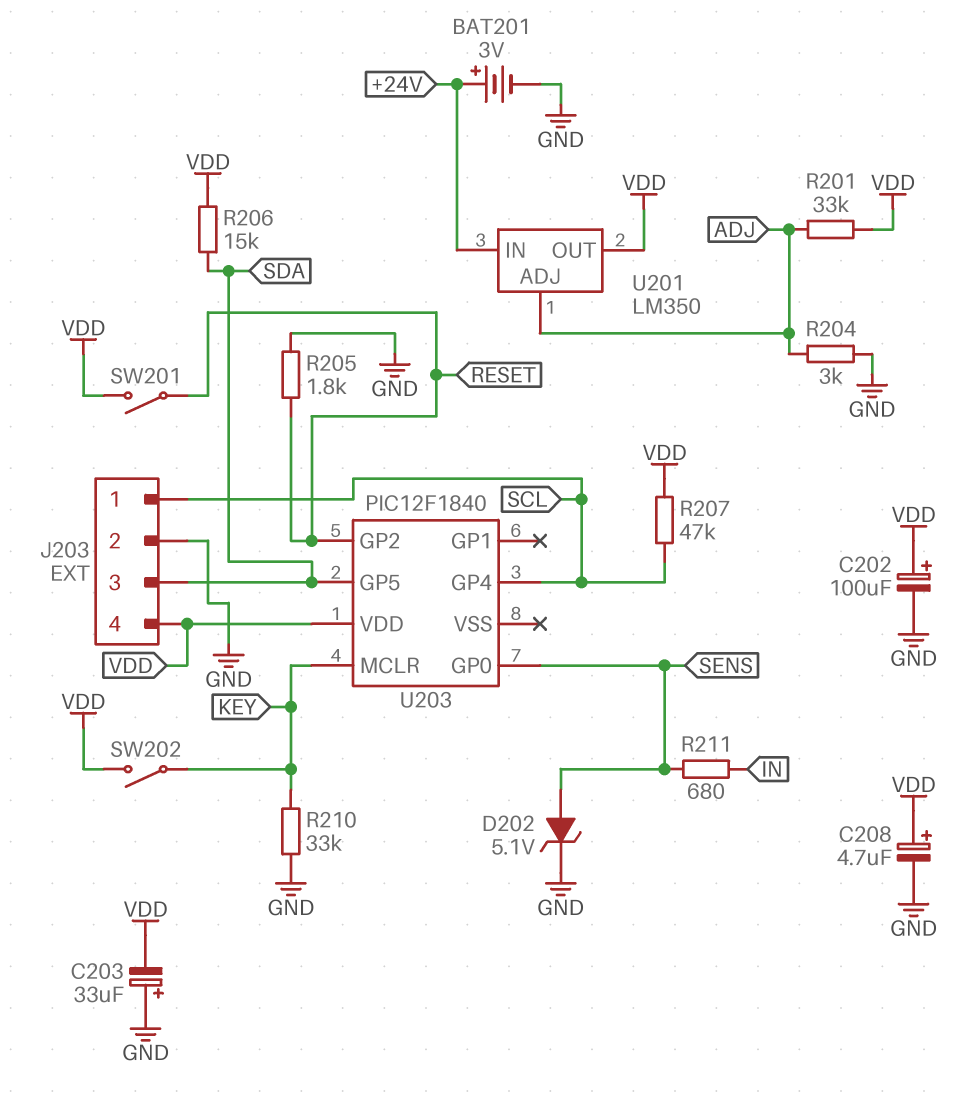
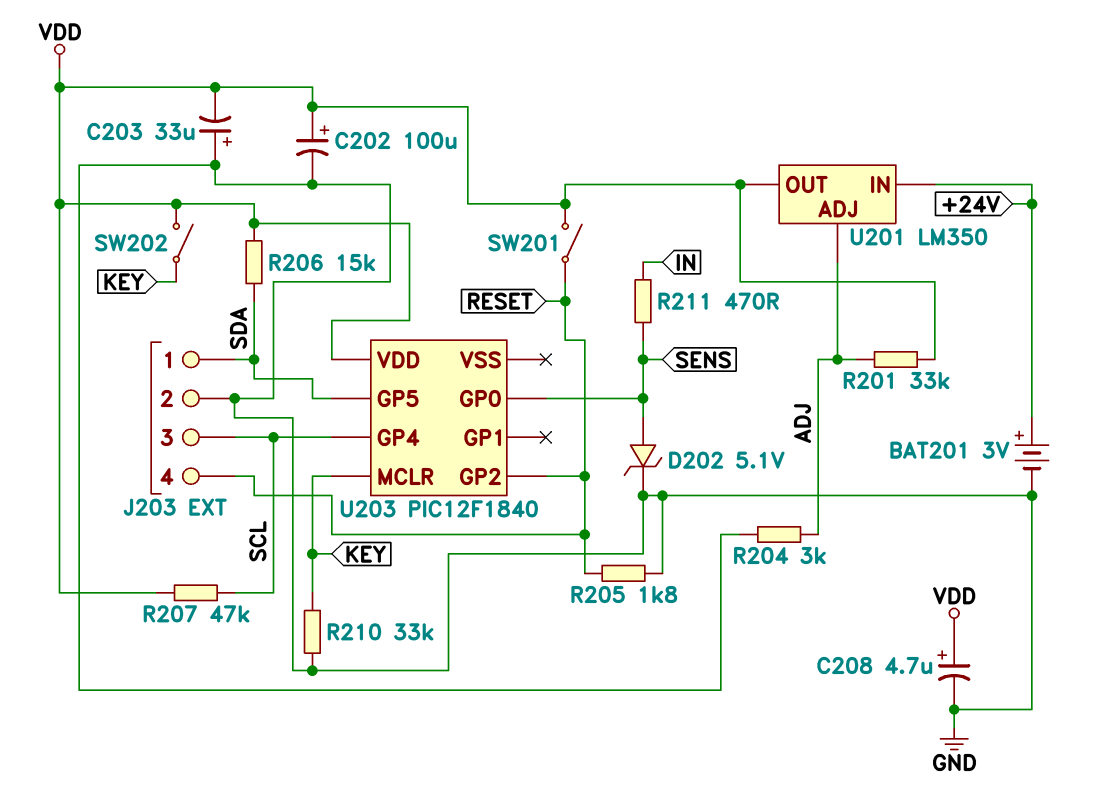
J203 pin 1: SCL -> SDA
J203 pin 3: SDA -> SCL
J203 pin 4: VDD -> RESET
R211: 680 (IN, SENS) -> 470 (IN, SENS)

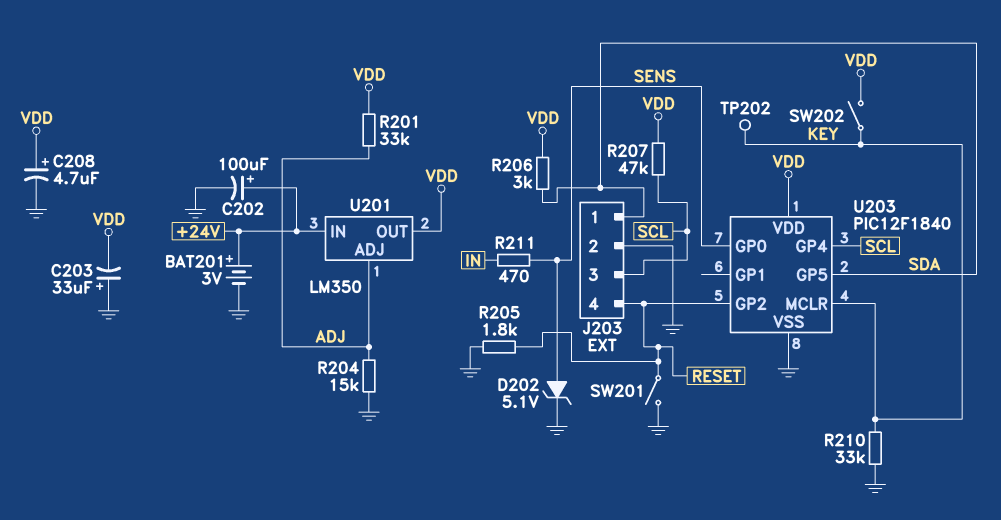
C202: 100uF (plus VDD, minus GND) -> 100uF (plus +24V, minus GND)
R204: 3k (ADJ, GND) -> 15k (ADJ, GND)
R206: 15k (SDA, VDD) -> 3k (SDA, VDD)
SW201: switch (RESET, VDD) -> switch (GND, RESET)
TP202: none -> test point (KEY)
U203 pin VSS: none -> GND

